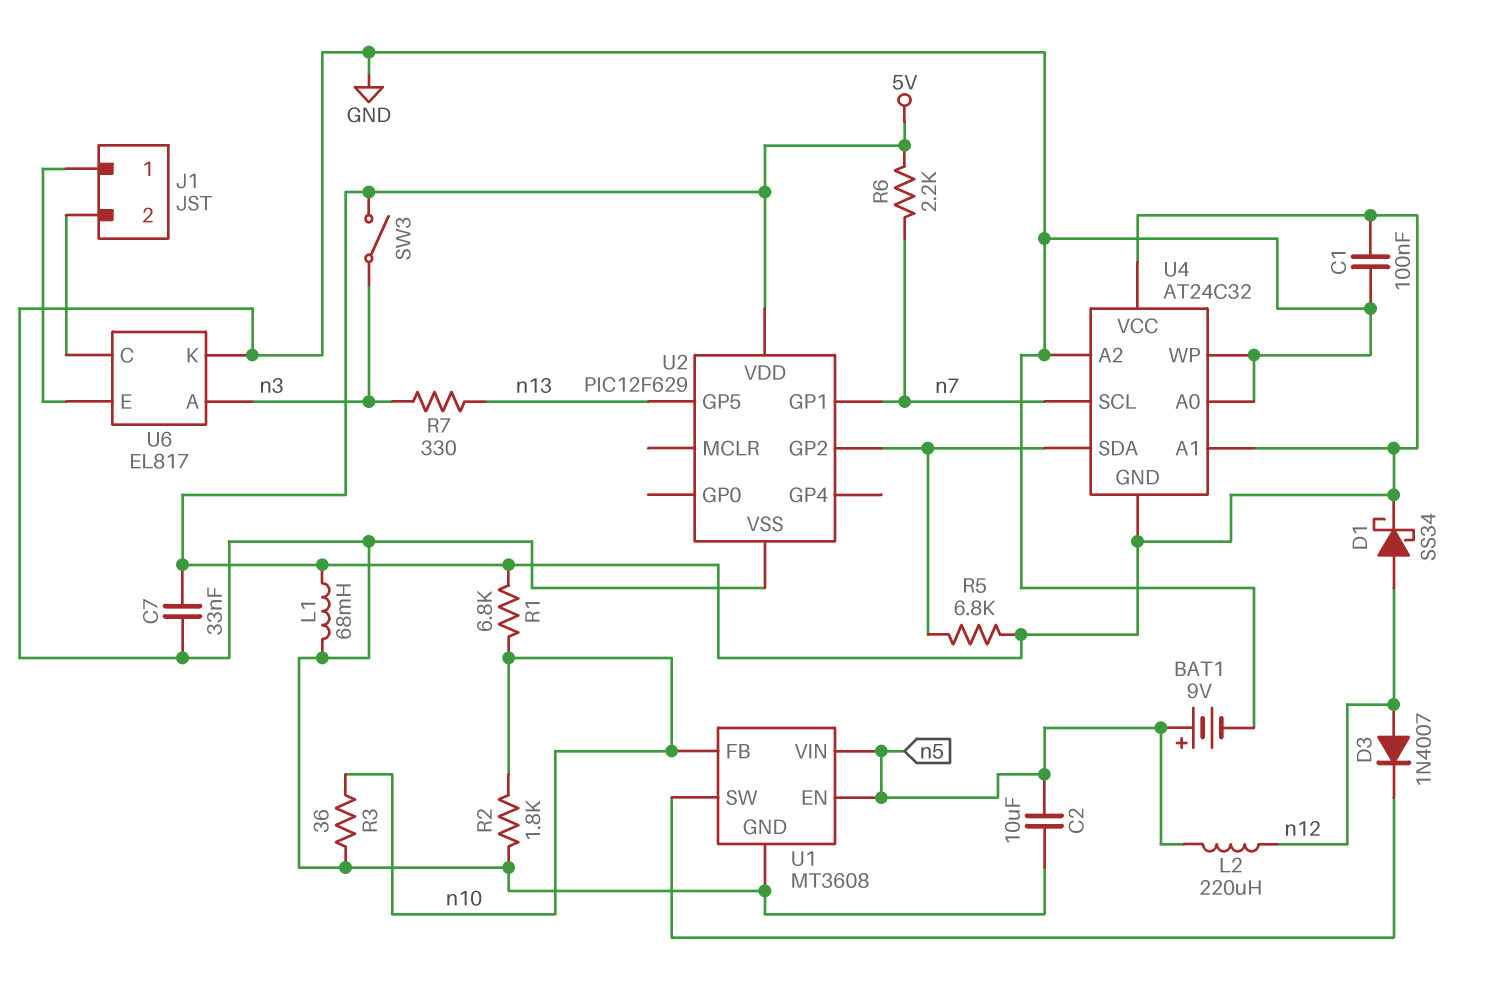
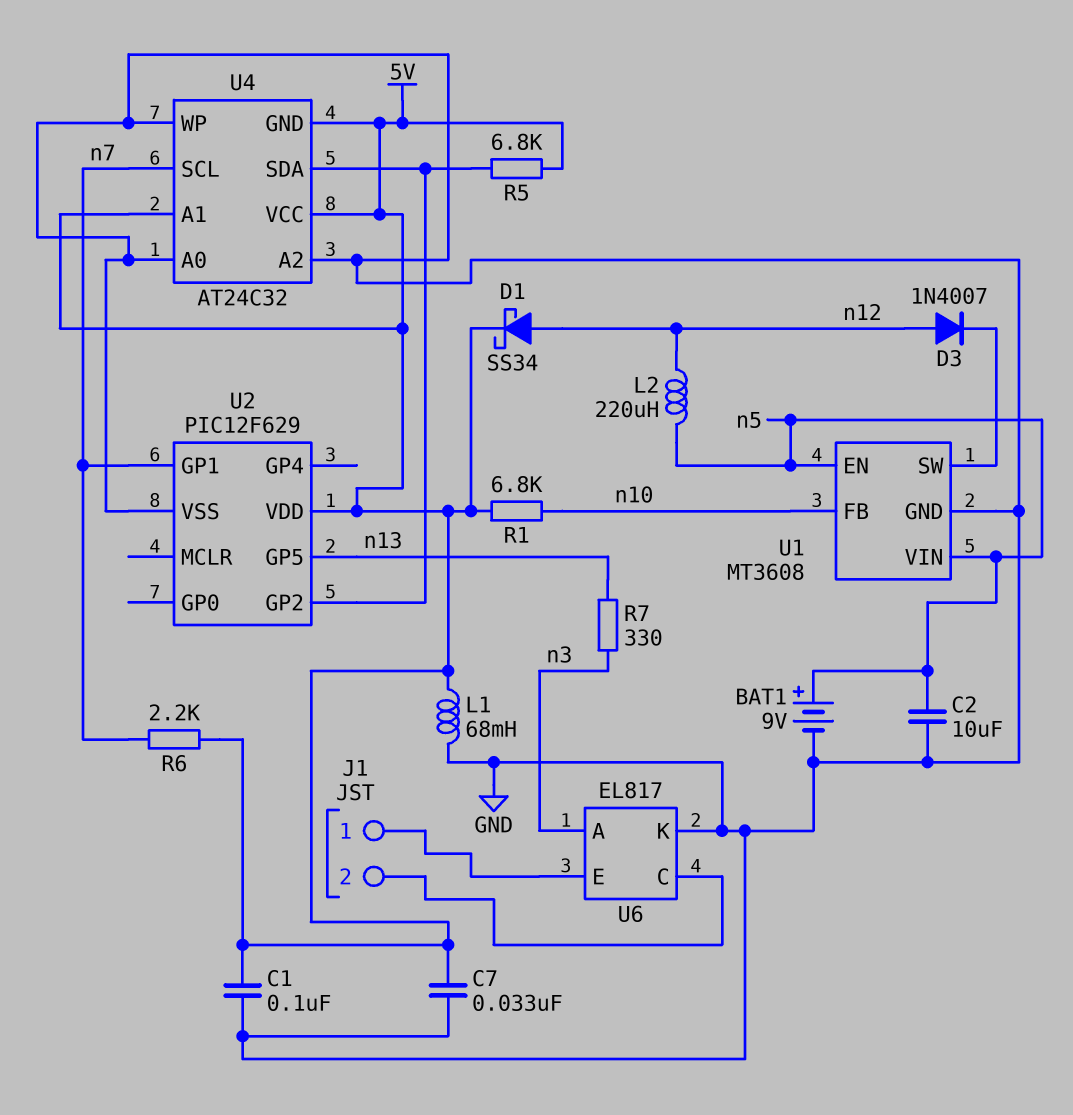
R2: 1.8k (GND, n10) -> none
R3: 36 (GND, n10) -> none
SW3: switch (5V, n3) -> none

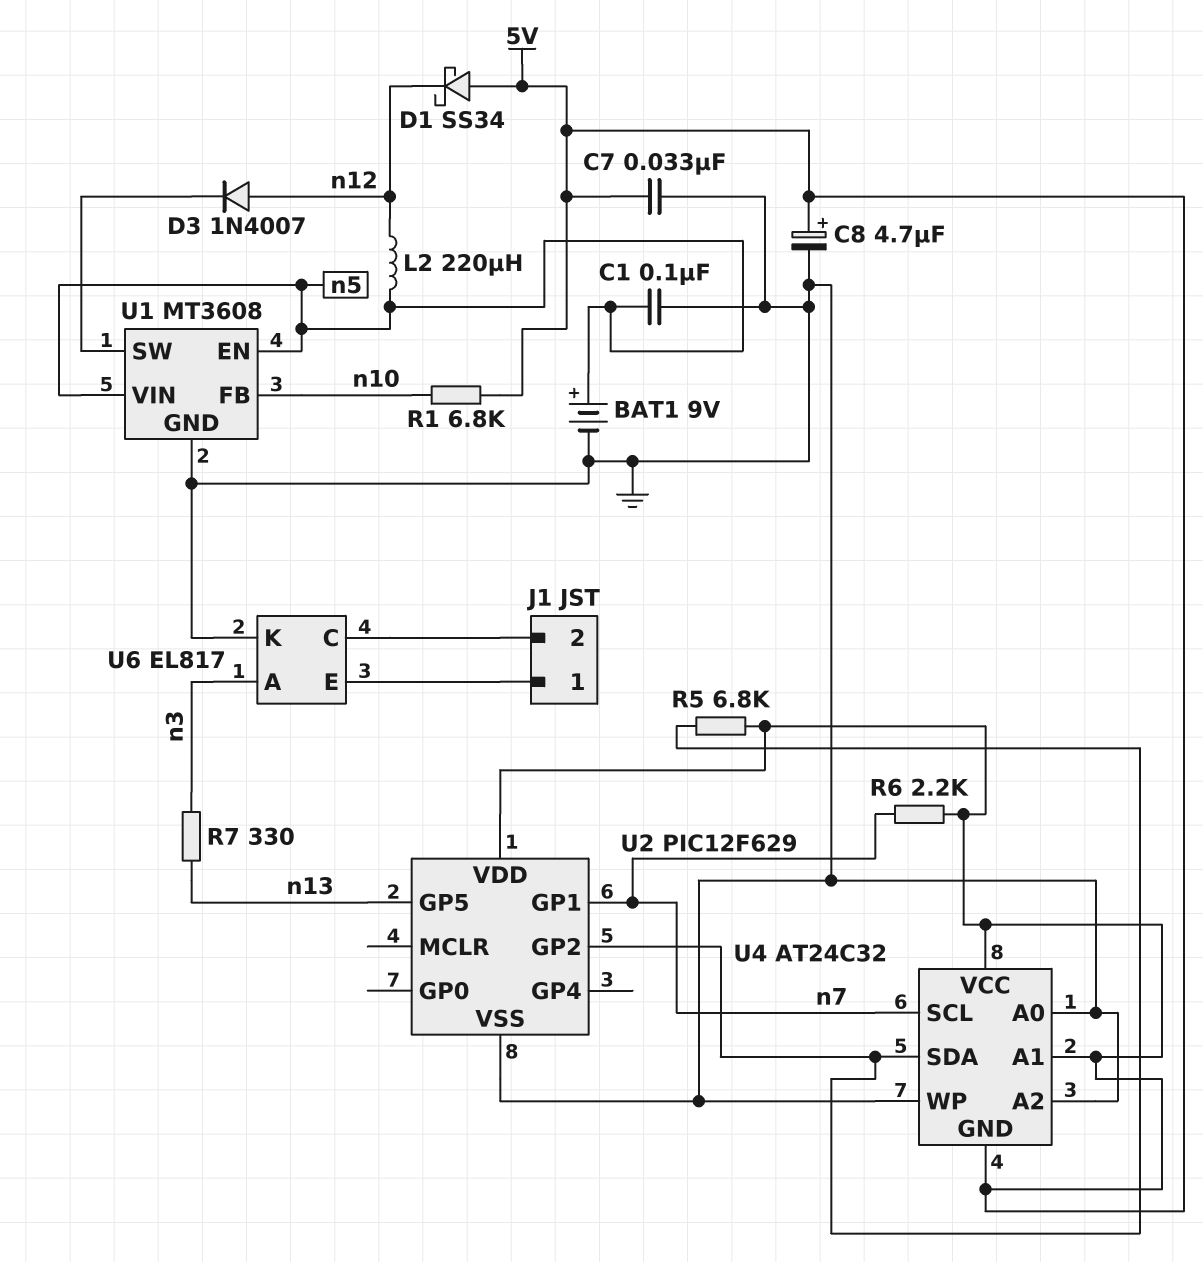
C1: 100nF (5V, GND) -> 100nF (GND, n5)
C2: 10uF (GND, n5) -> none
C8: none -> 4.7uF (plus 5V, minus GND)
D1: schottky SS34 (A n12, K 5V) -> schottky SS34 (A 5V, K n12)
L1: 68mH (5V, GND) -> none

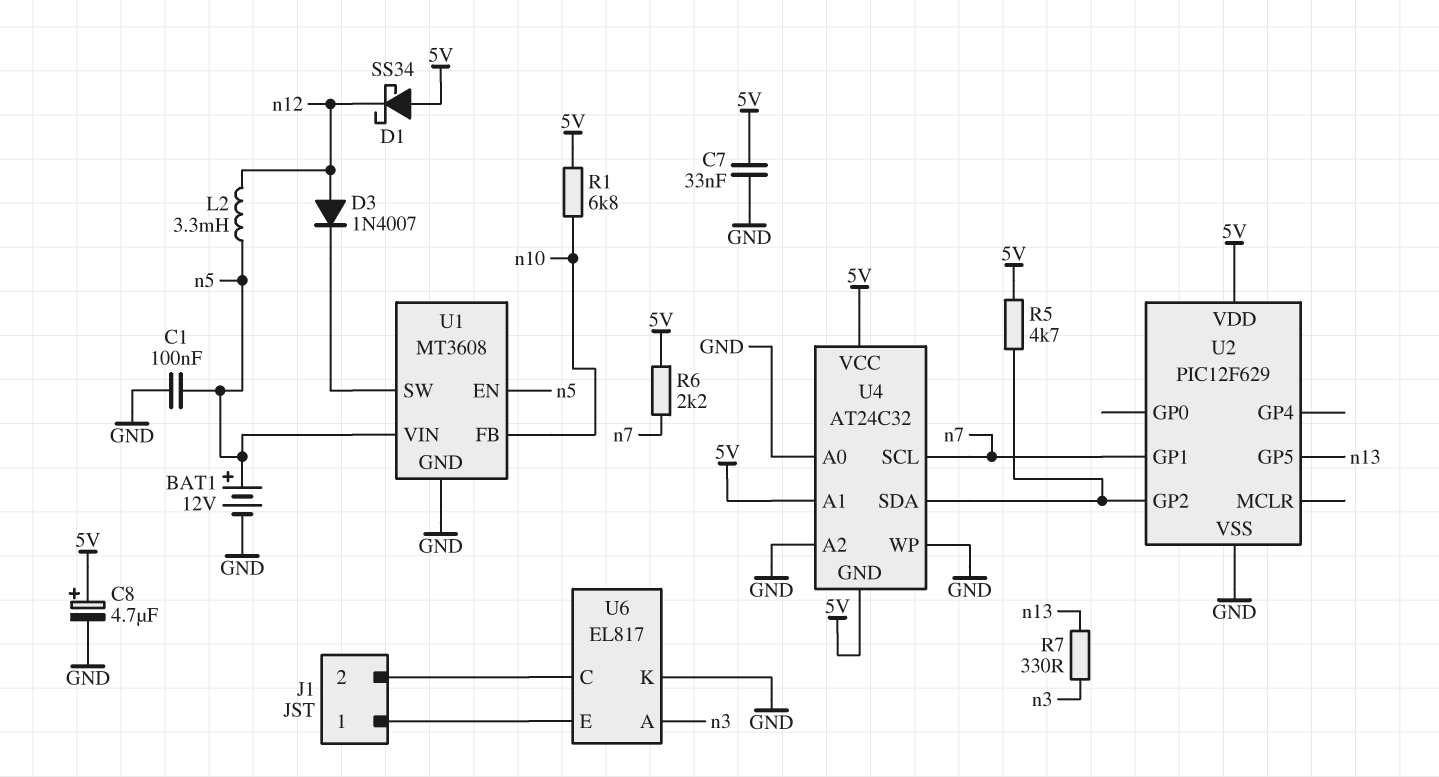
BAT1: 9V (plus n5, minus GND) -> 12V (plus n5, minus GND)
L2: 220uH (n5, n12) -> 3.3mH (n5, n12)
R5: 6.8k (5V, U2/GP2) -> 4.7k (5V, U2/GP2)

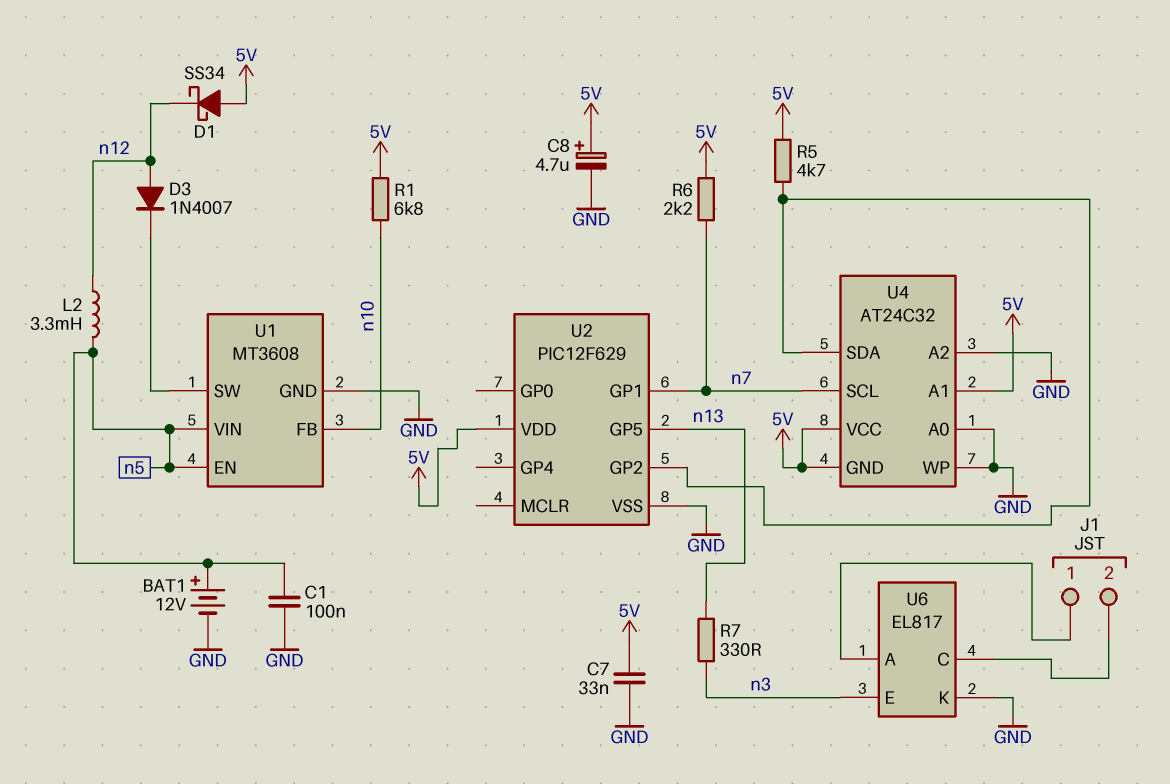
U6 pin A: n3 -> J1/1
U6 pin E: J1/1 -> n3

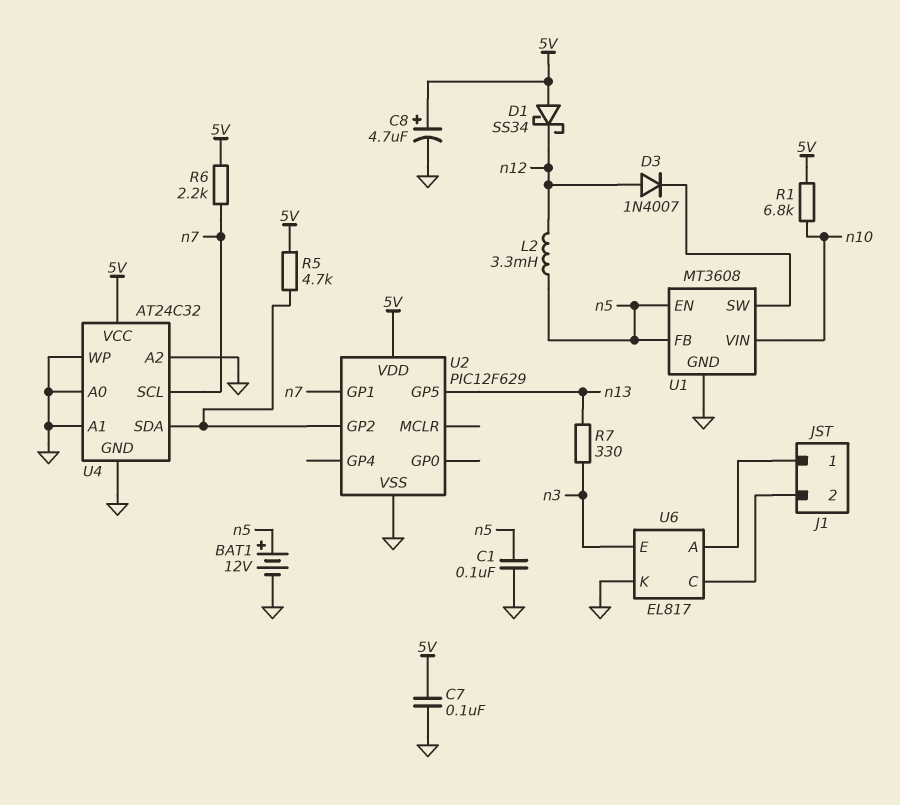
C7: 33nF (5V, GND) -> 100nF (5V, GND)
U1 pin FB: n10 -> n5
U1 pin VIN: n5 -> n10
U4 pin A1: 5V -> GND
U4 pin GND: 5V -> GND

